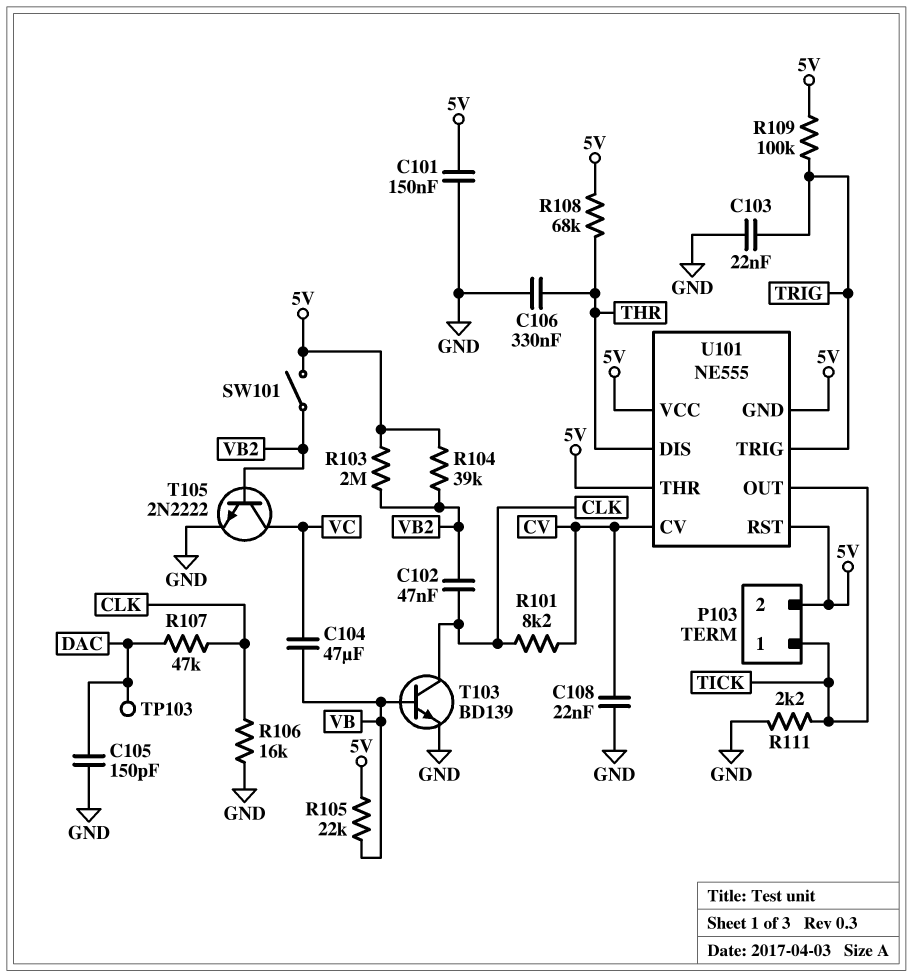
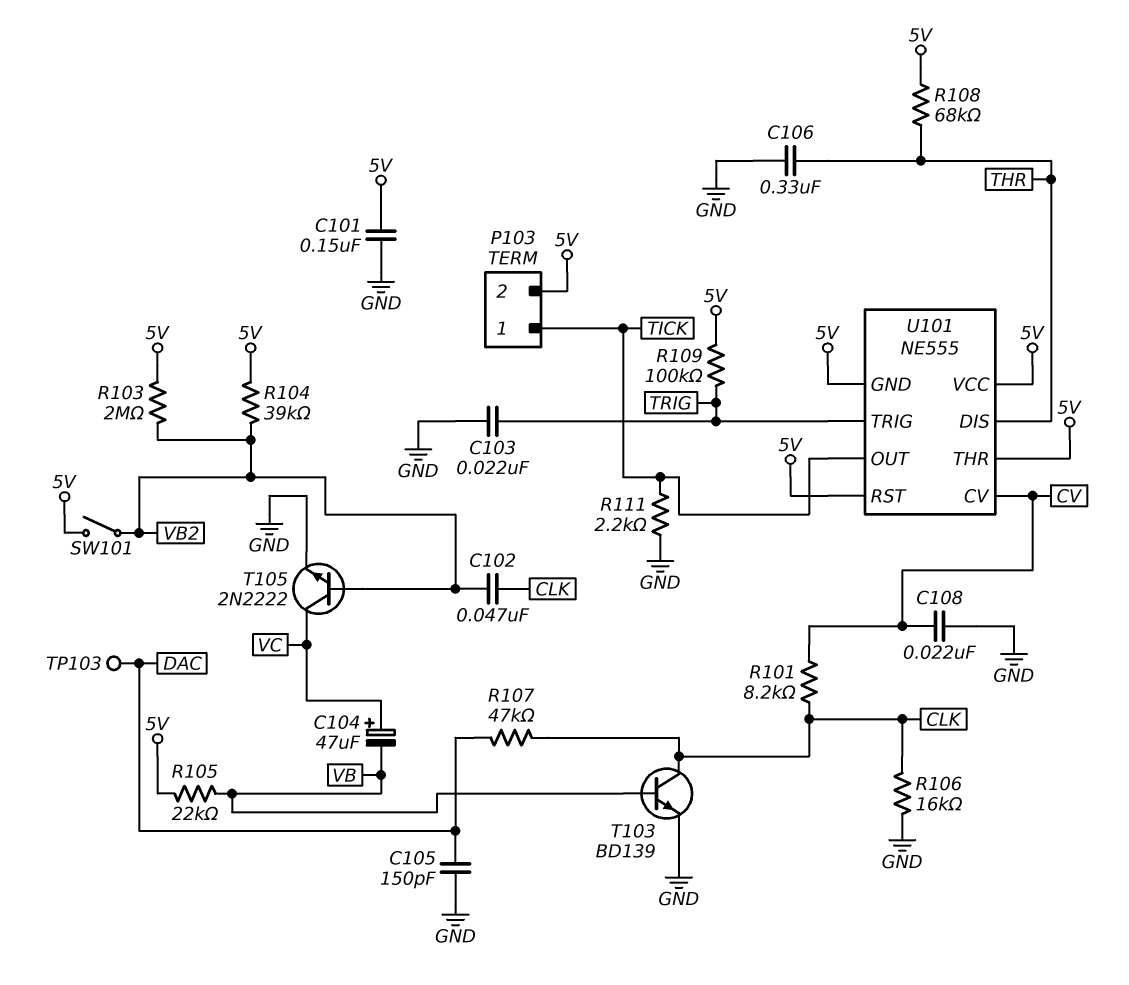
C104: 47uF (VB, VC) -> 47uF (plus VC, minus VB)

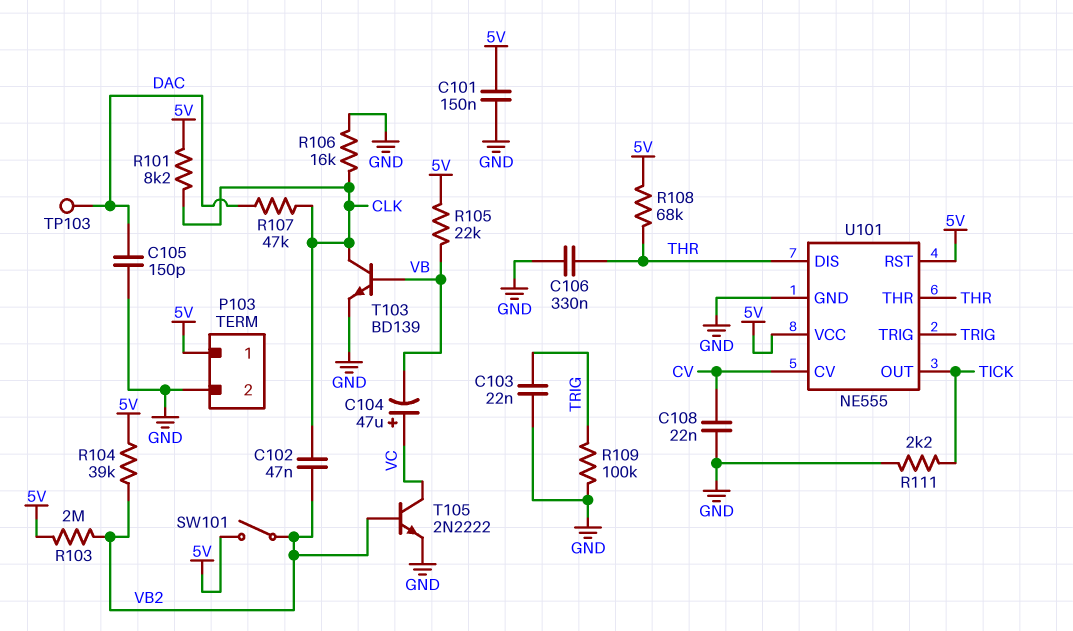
P103 pin 1: TICK -> 5V
P103 pin 2: 5V -> GND
R101: 8.2k (CLK, CV) -> 8.2k (5V, CLK)
R109: 100k (5V, TRIG) -> 100k (GND, TRIG)
U101 pin GND: 5V -> GND
U101 pin THR: 5V -> THR

